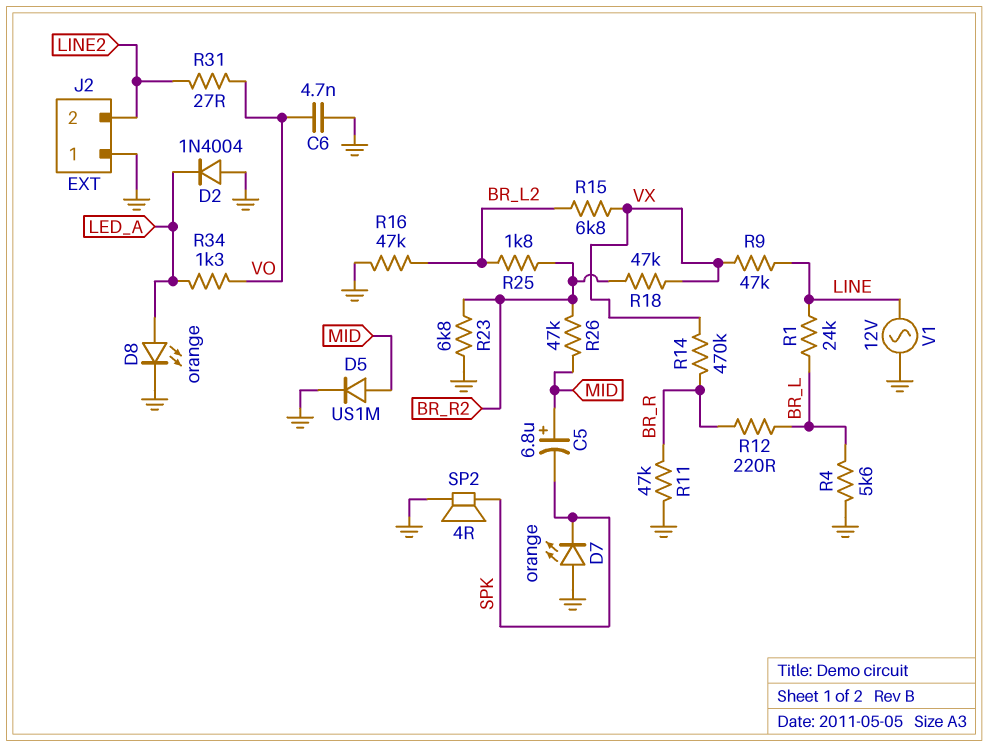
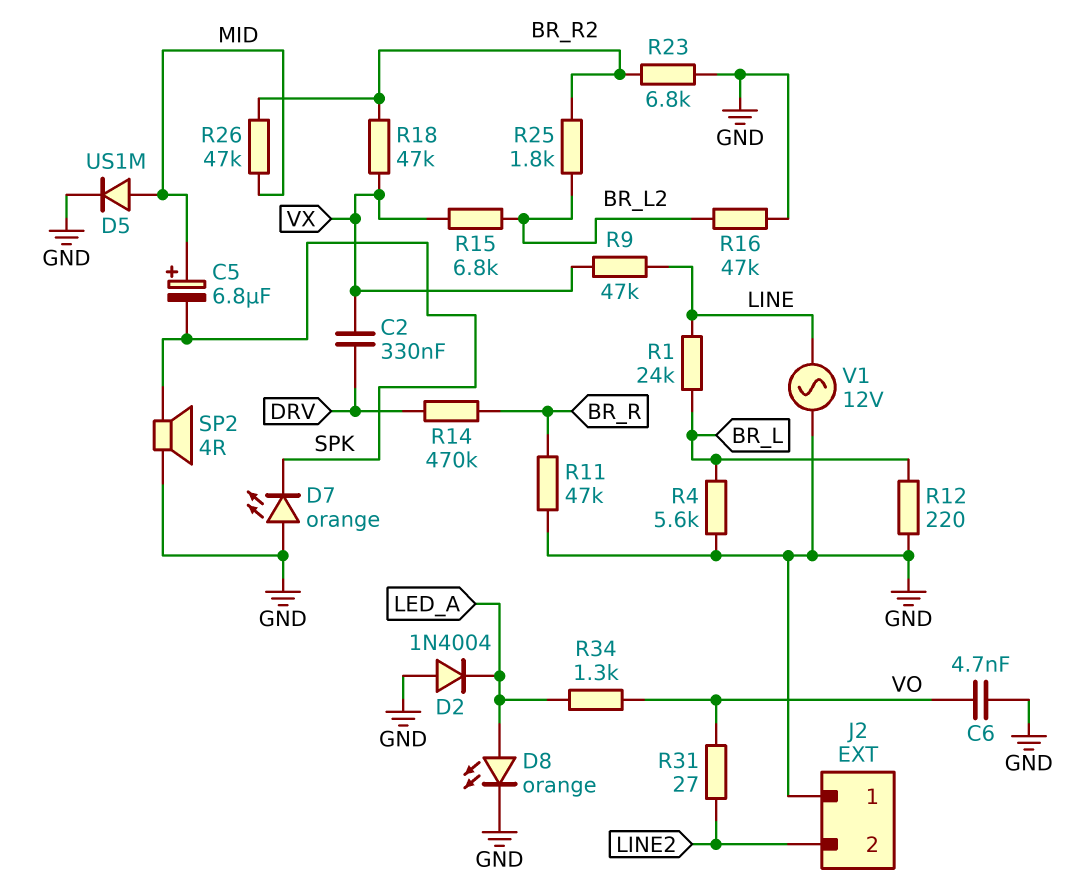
C2: none -> 330nF (DRV, VX)
R12: 220 (BR_L, BR_R) -> 220 (BR_L, GND)
R14: 470k (BR_R, VX) -> 470k (BR_R, DRV)

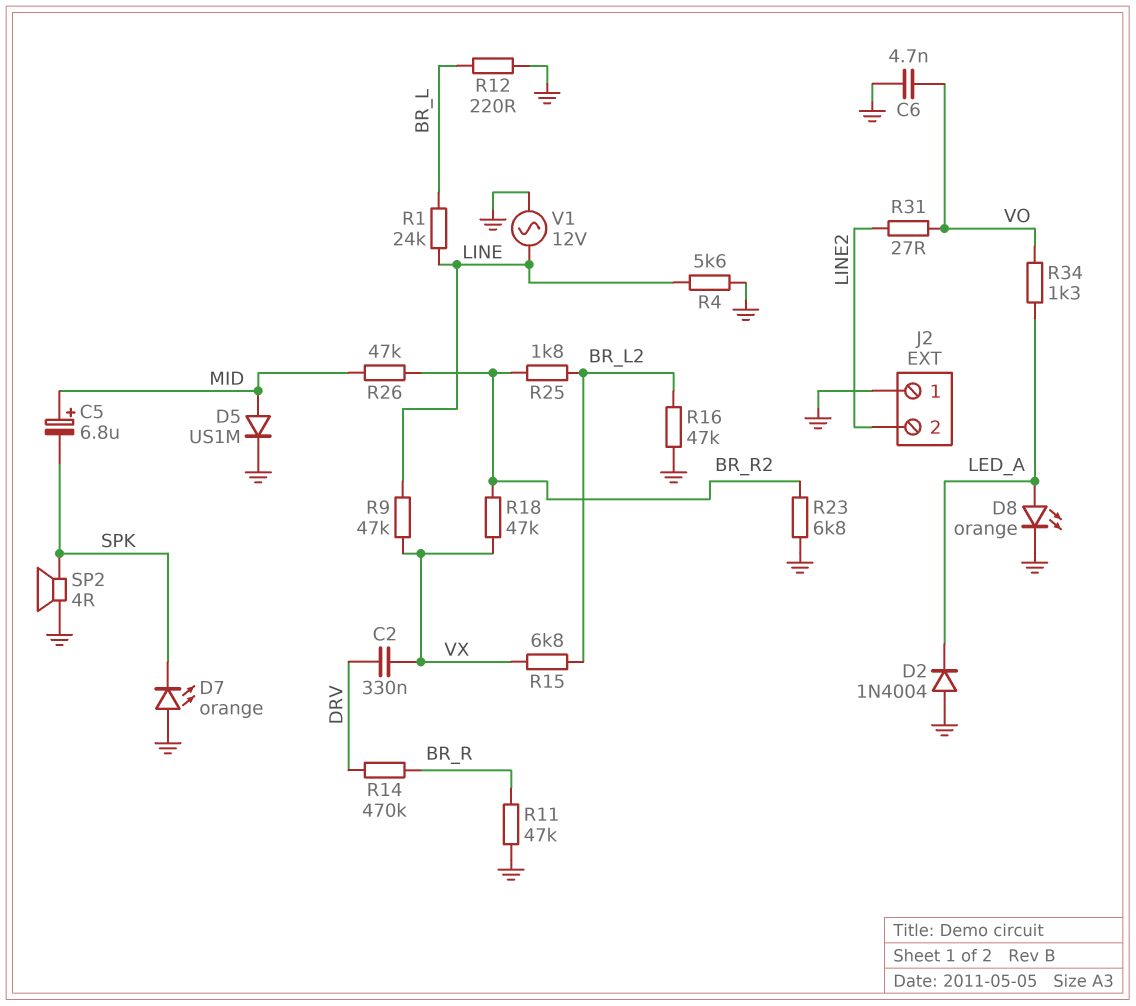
R4: 5.6k (BR_L, GND) -> 5.6k (GND, LINE)

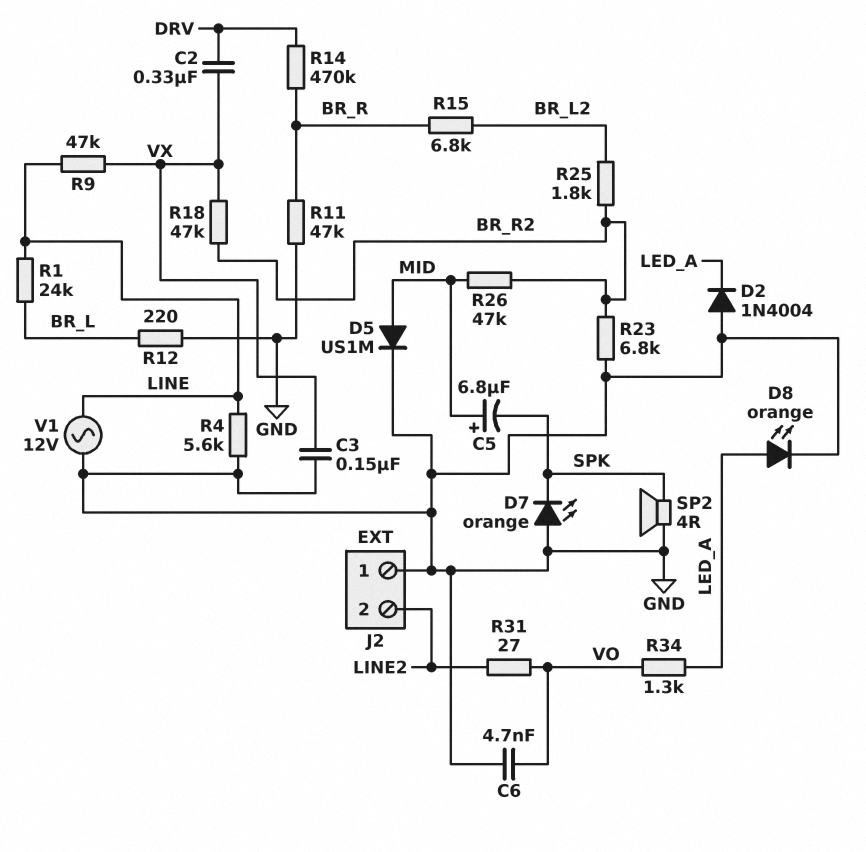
C3: none -> 150nF (GND, VX)
R15: 6.8k (BR_L2, VX) -> 6.8k (BR_L2, BR_R)
R16: 47k (BR_L2, GND) -> none

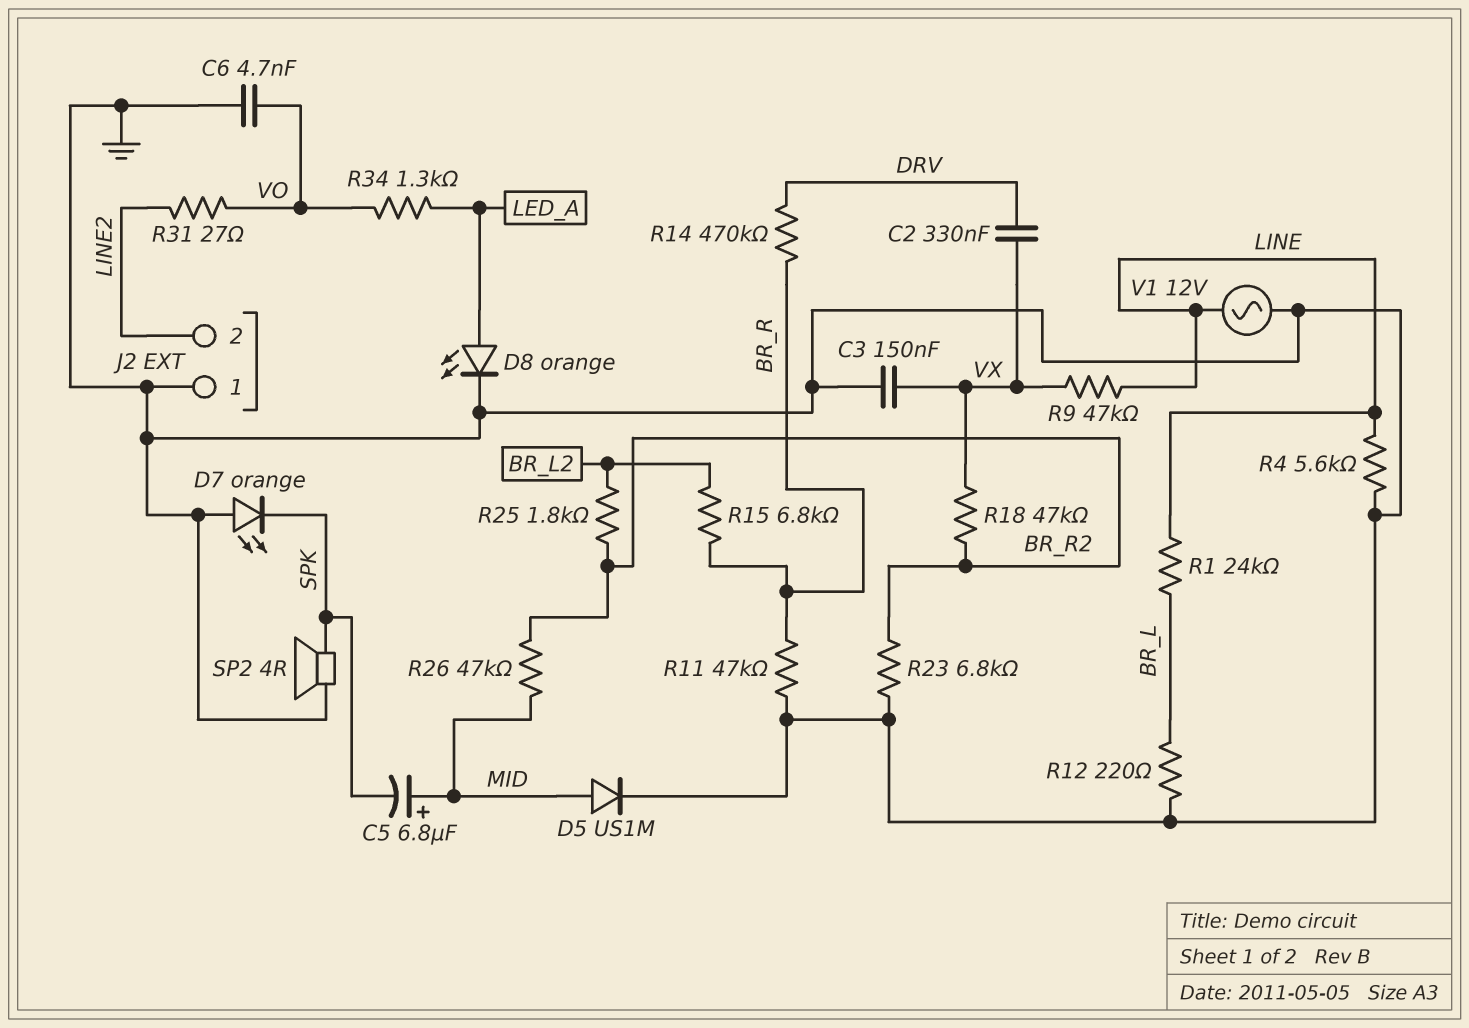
D2: diode 1N4004 (A GND, K LED_A) -> none

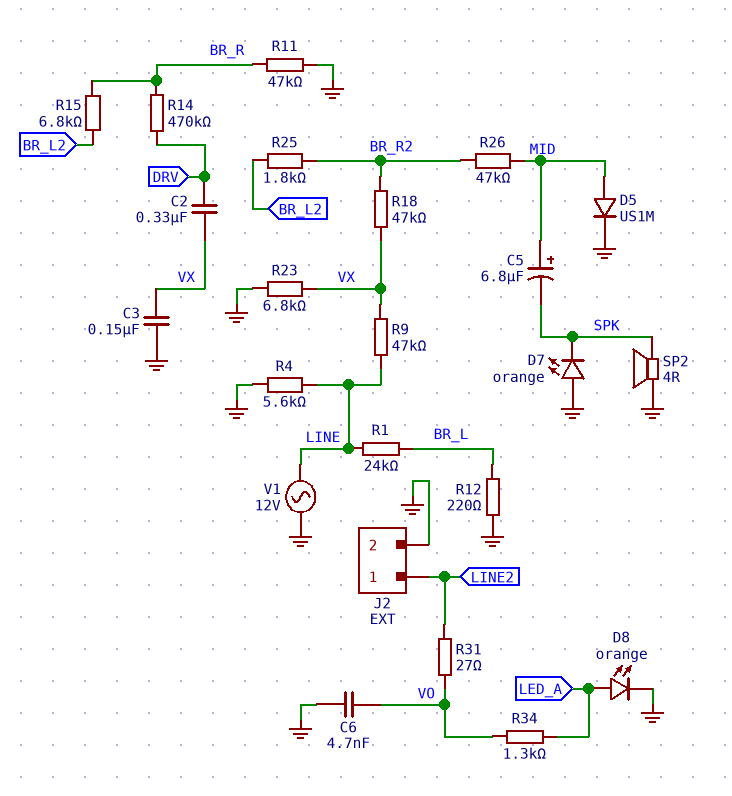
J2 pin 1: GND -> LINE2
J2 pin 2: LINE2 -> GND
R23: 6.8k (BR_R2, GND) -> 6.8k (GND, VX)

